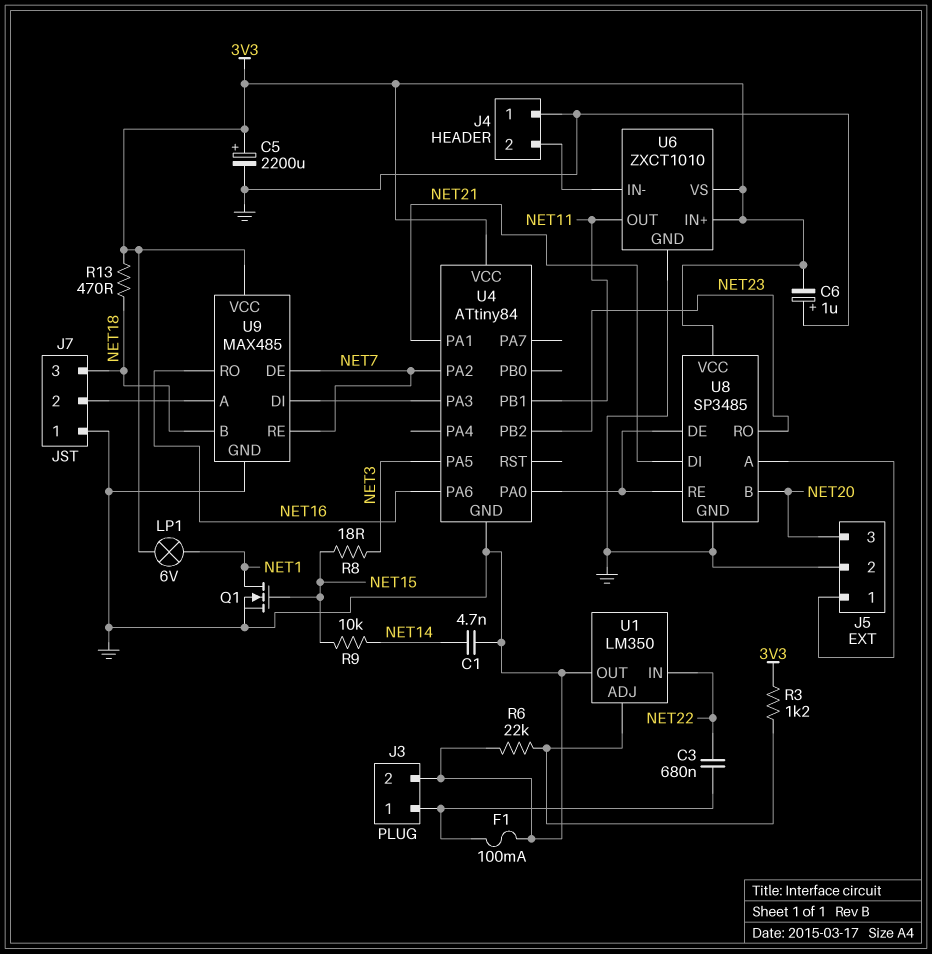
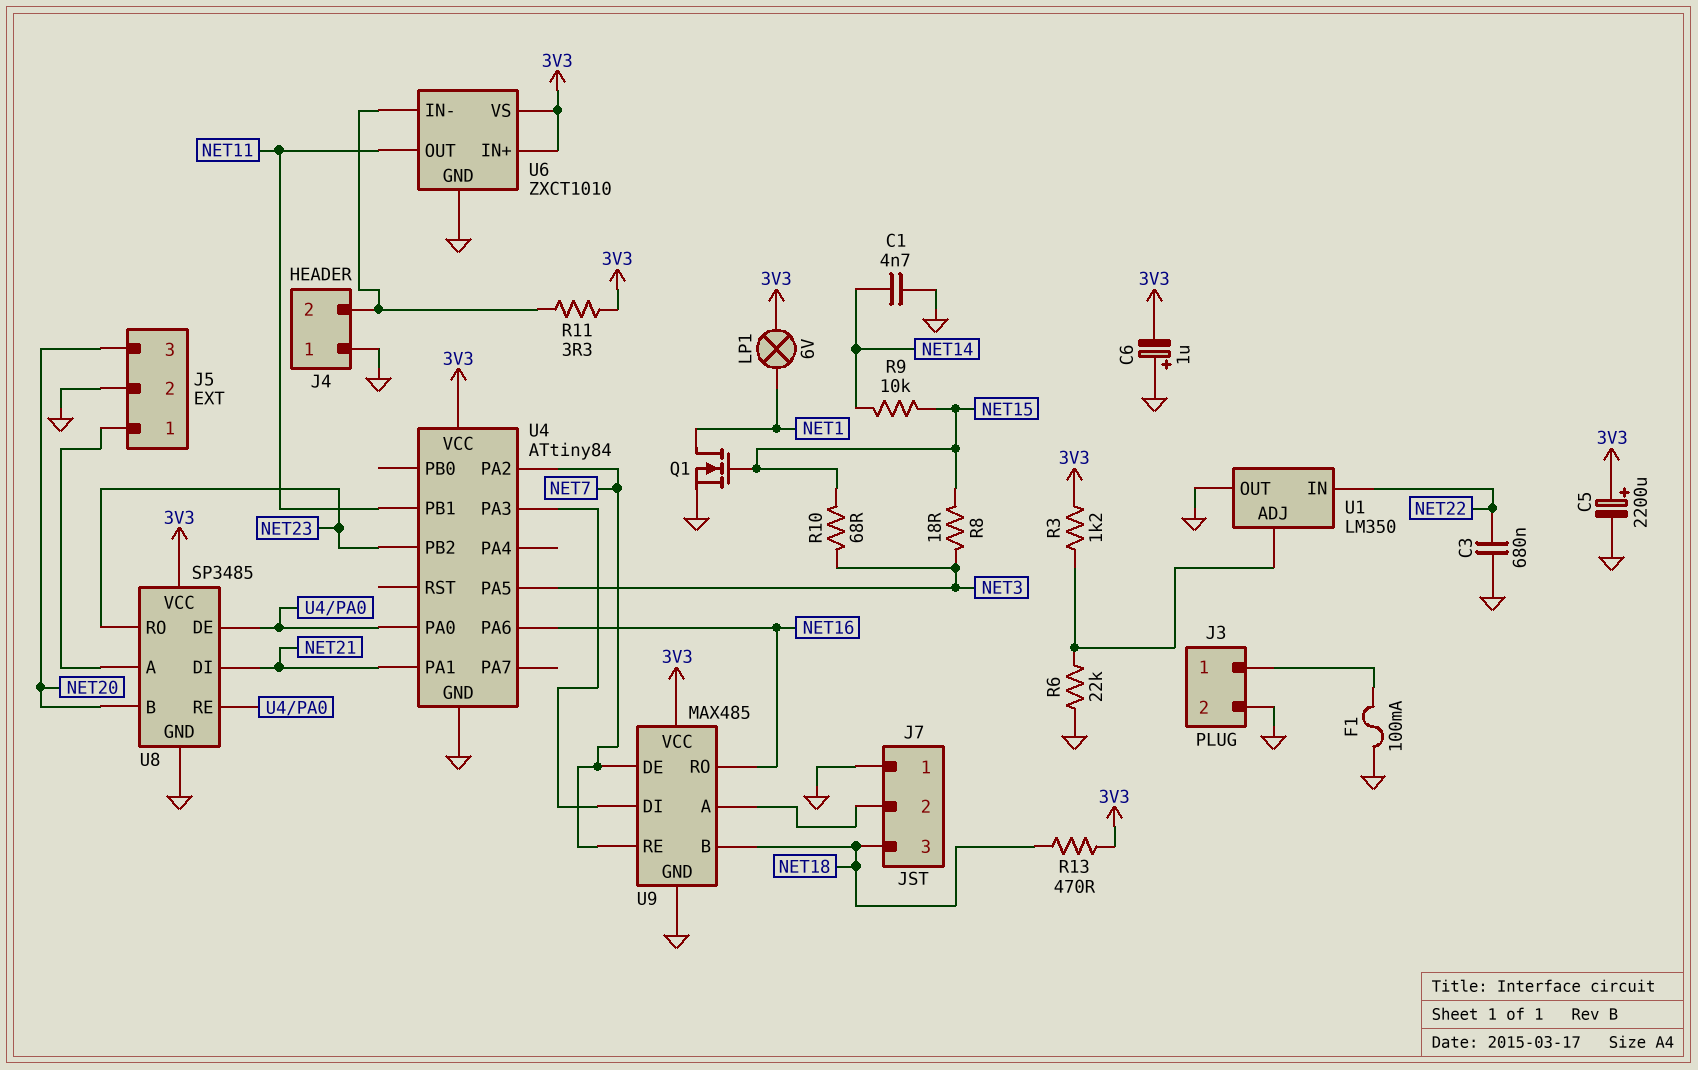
C3: 680nF (J3/1, NET22) -> 680nF (GND, NET22)
R10: none -> 68 (NET3, NET15)
R11: none -> 3.3 (3V3, J4/2)

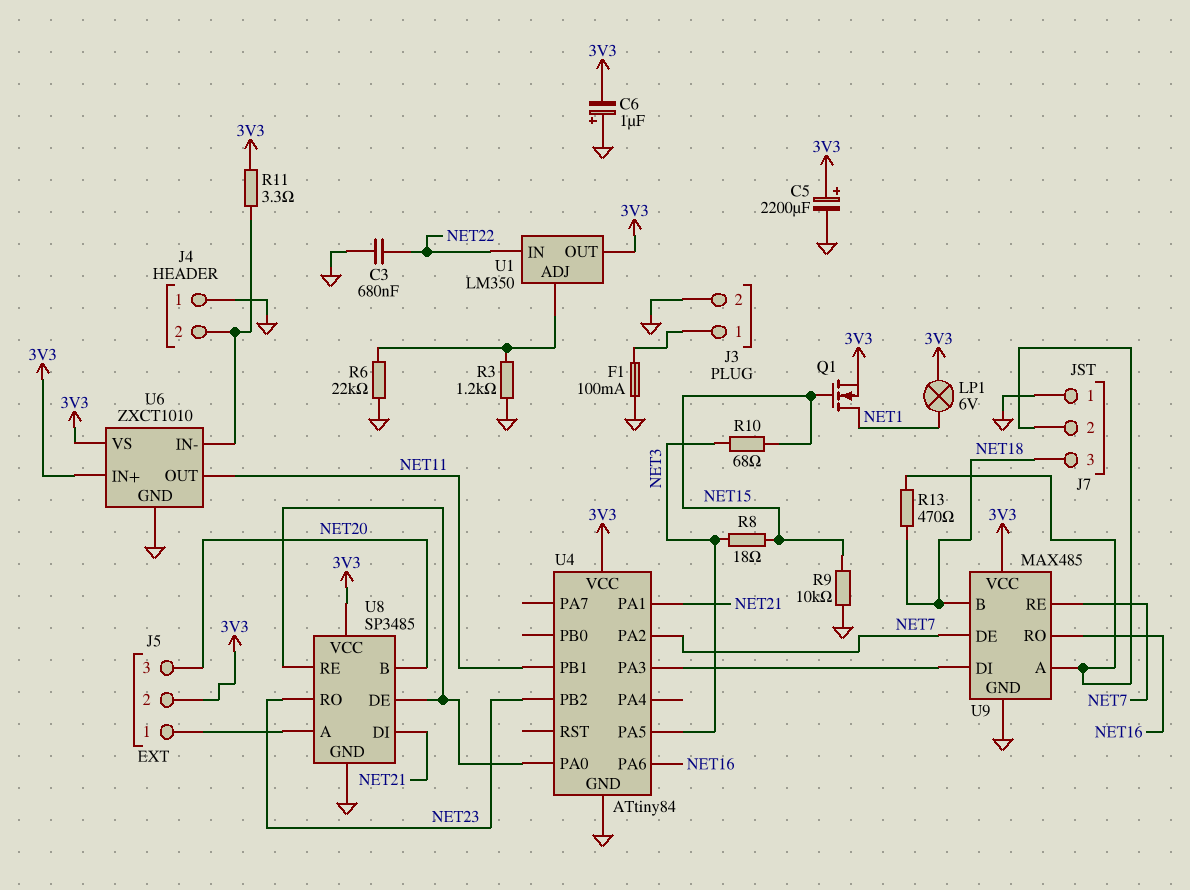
C1: 4.7nF (GND, NET14) -> none
J5 pin 2: GND -> 3V3
Q1: NMOS (G NET15, D NET1, S GND) -> NMOS (G NET15, D NET1, S 3V3)
R3: 1.2k (3V3, U1/ADJ) -> 1.2k (GND, U1/ADJ)
R9: 10k (NET14, NET15) -> 10k (GND, NET15)
R13: 470 (3V3, NET18) -> 470 (J7/2, NET18)
U1 pin OUT: GND -> 3V3

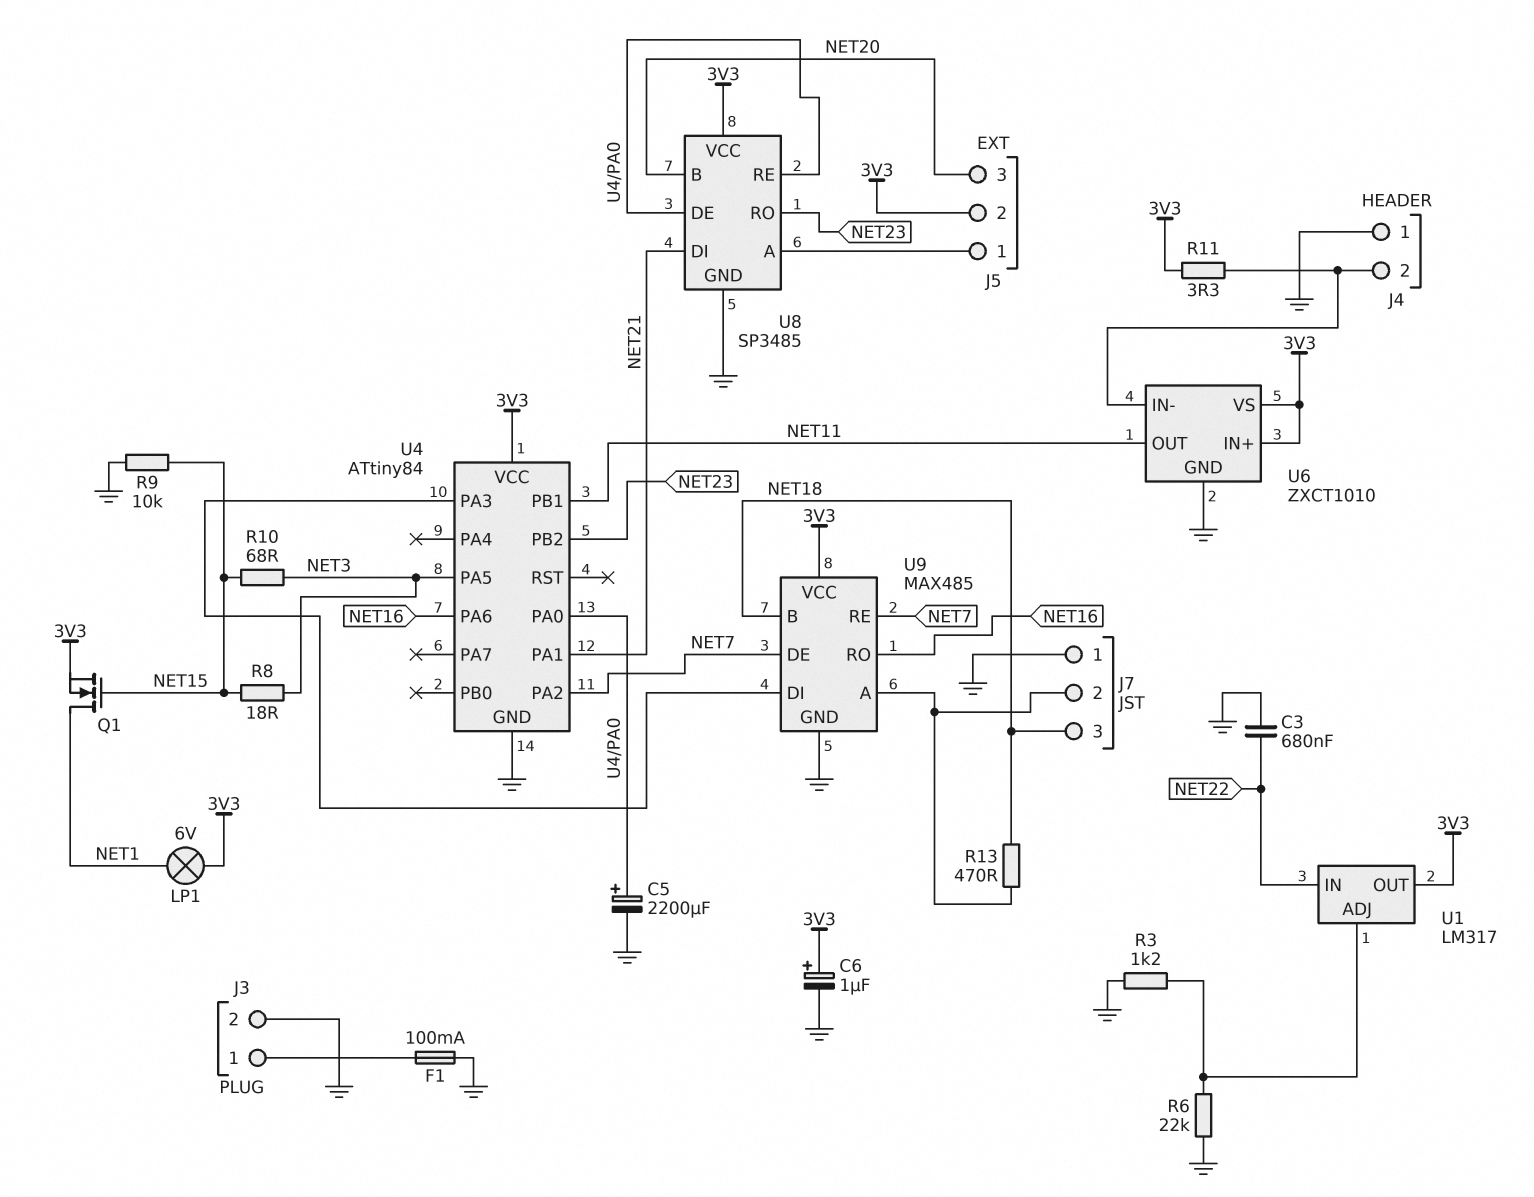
C5: 2200uF (plus 3V3, minus GND) -> 2200uF (plus U4/PA0, minus GND)
C6: 1uF (plus GND, minus 3V3) -> 1uF (plus 3V3, minus GND)
U1: LM350 -> LM317

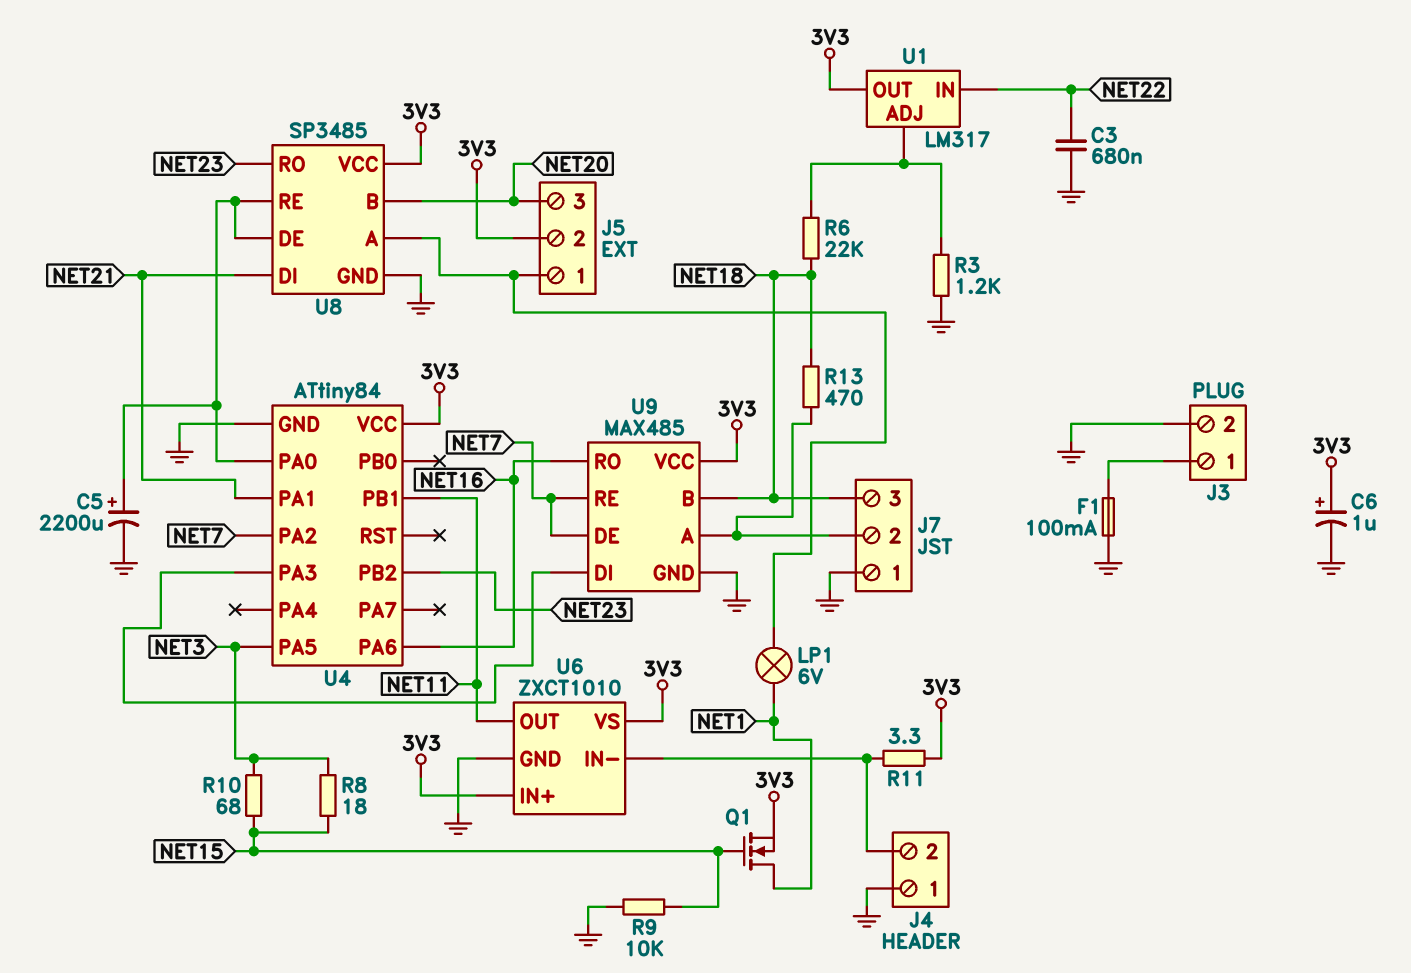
LP1: lamp 6V (3V3, NET1) -> lamp 6V (J5/1, NET1)
R6: 22k (GND, U1/ADJ) -> 22k (NET18, U1/ADJ)

